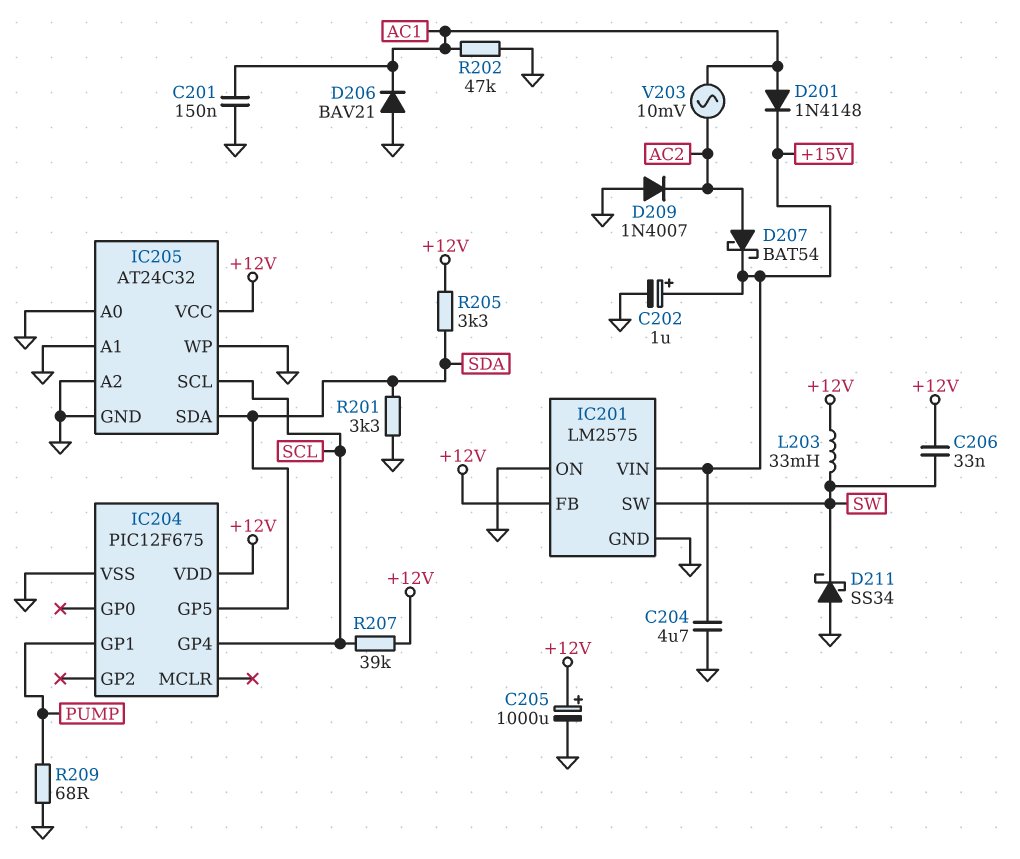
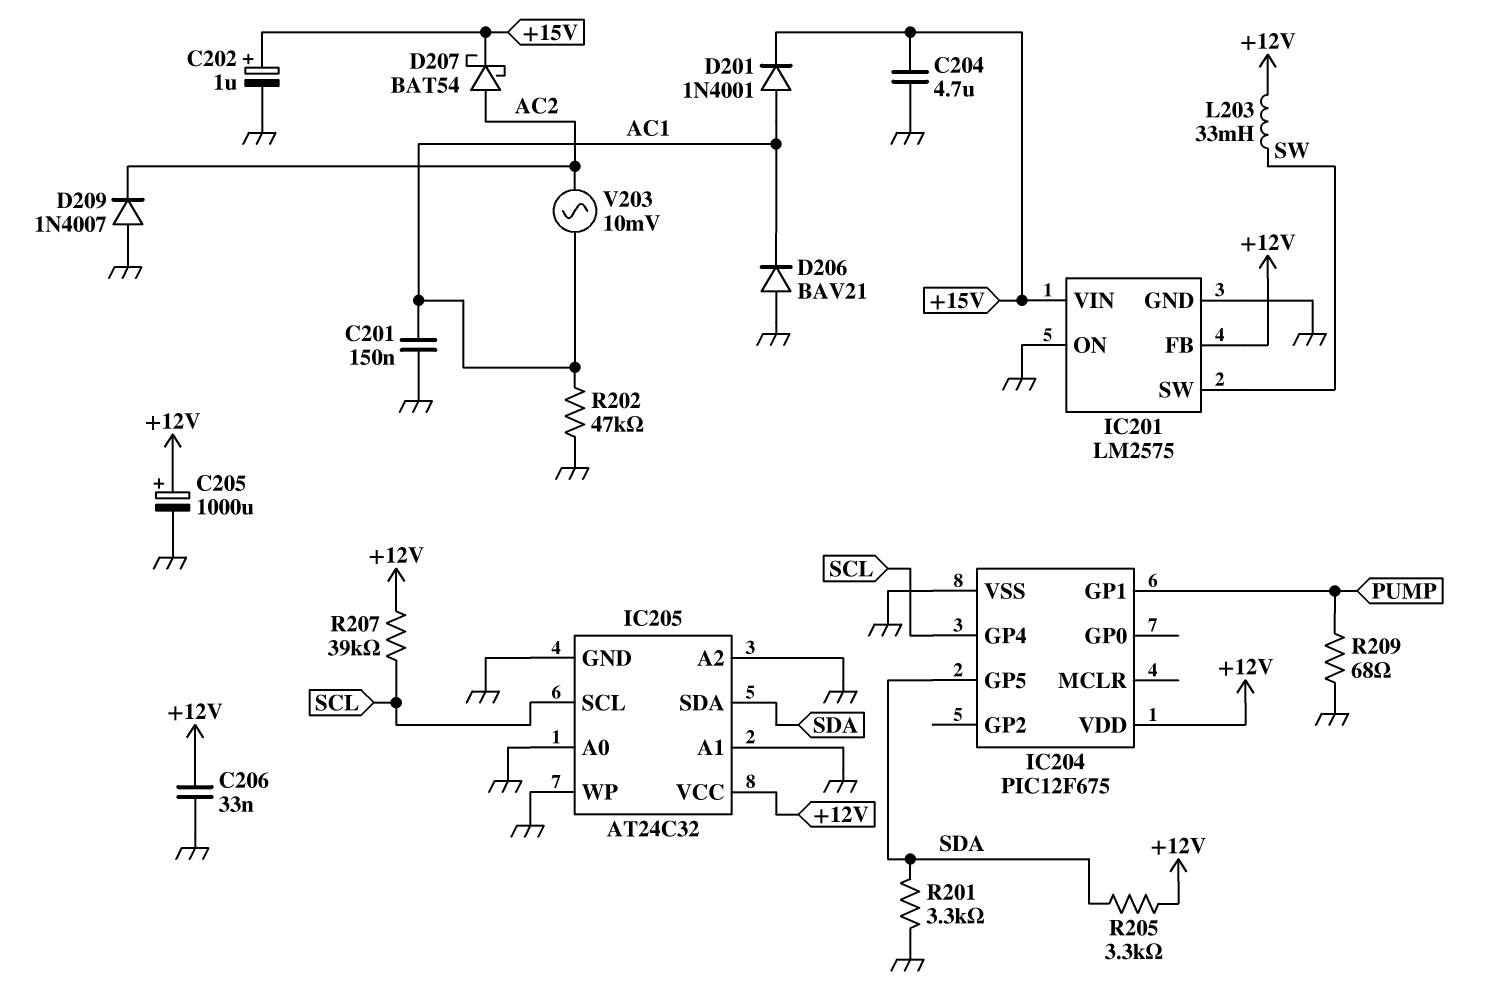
C206: 33nF (+12V, SW) -> 33nF (+12V, GND)
D201: diode 1N4148 (A AC1, K +15V) -> diode 1N4001 (A AC1, K +15V)
D211: schottky SS34 (A GND, K SW) -> none

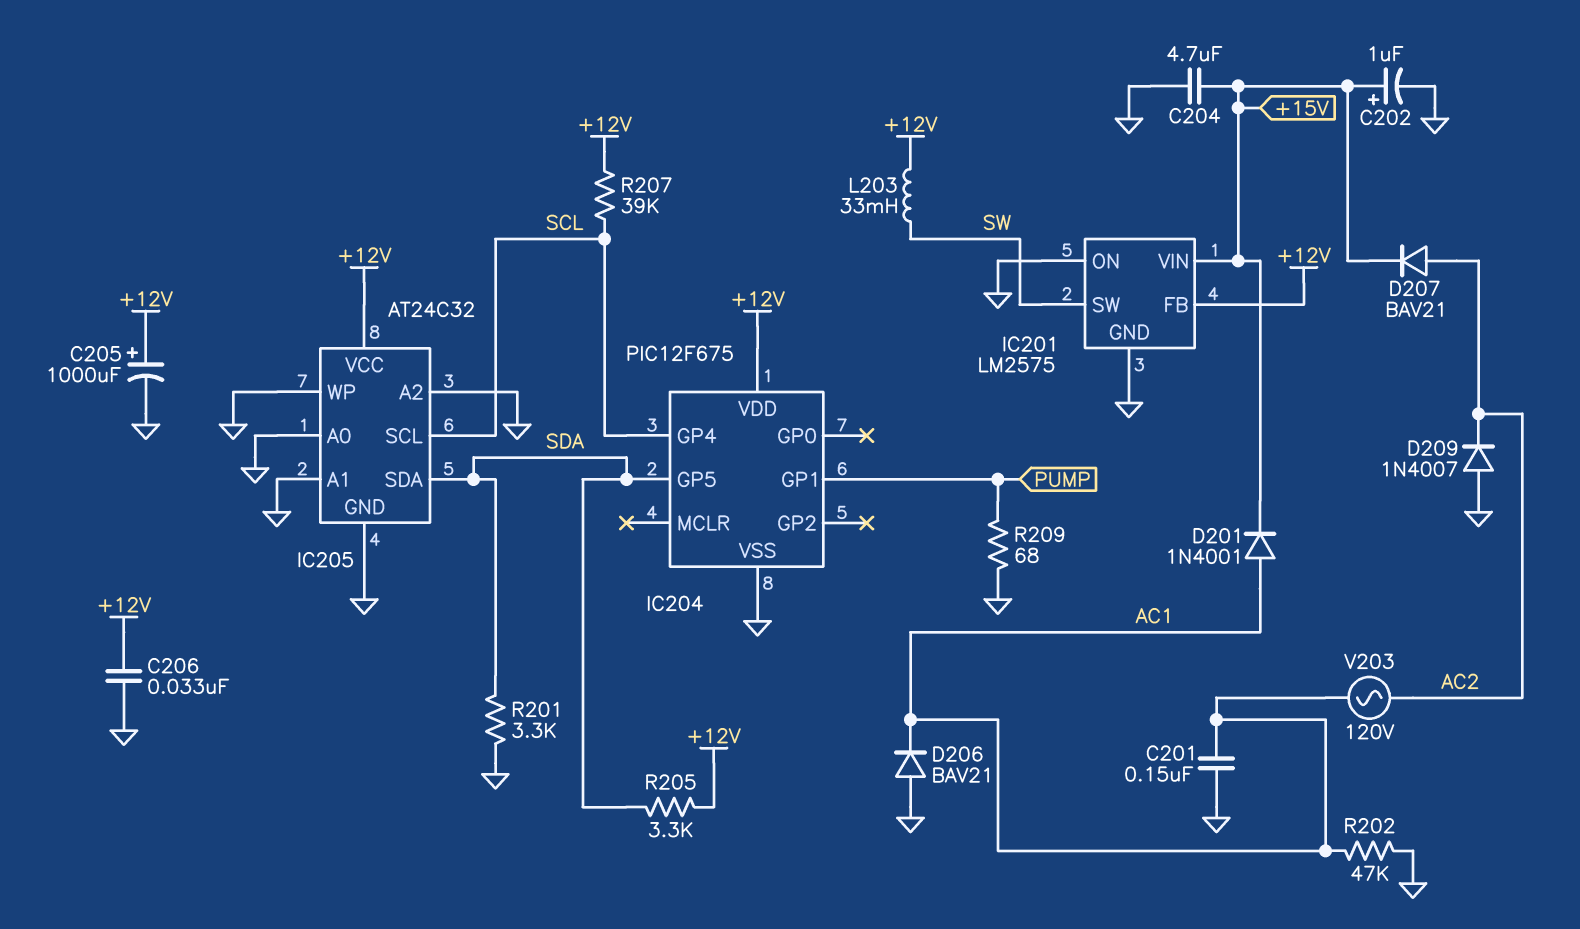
D207: schottky BAT54 (A AC2, K +15V) -> diode BAV21 (A AC2, K +15V)
V203: AC 10mV (AC1, AC2) -> AC 120V (AC1, AC2)

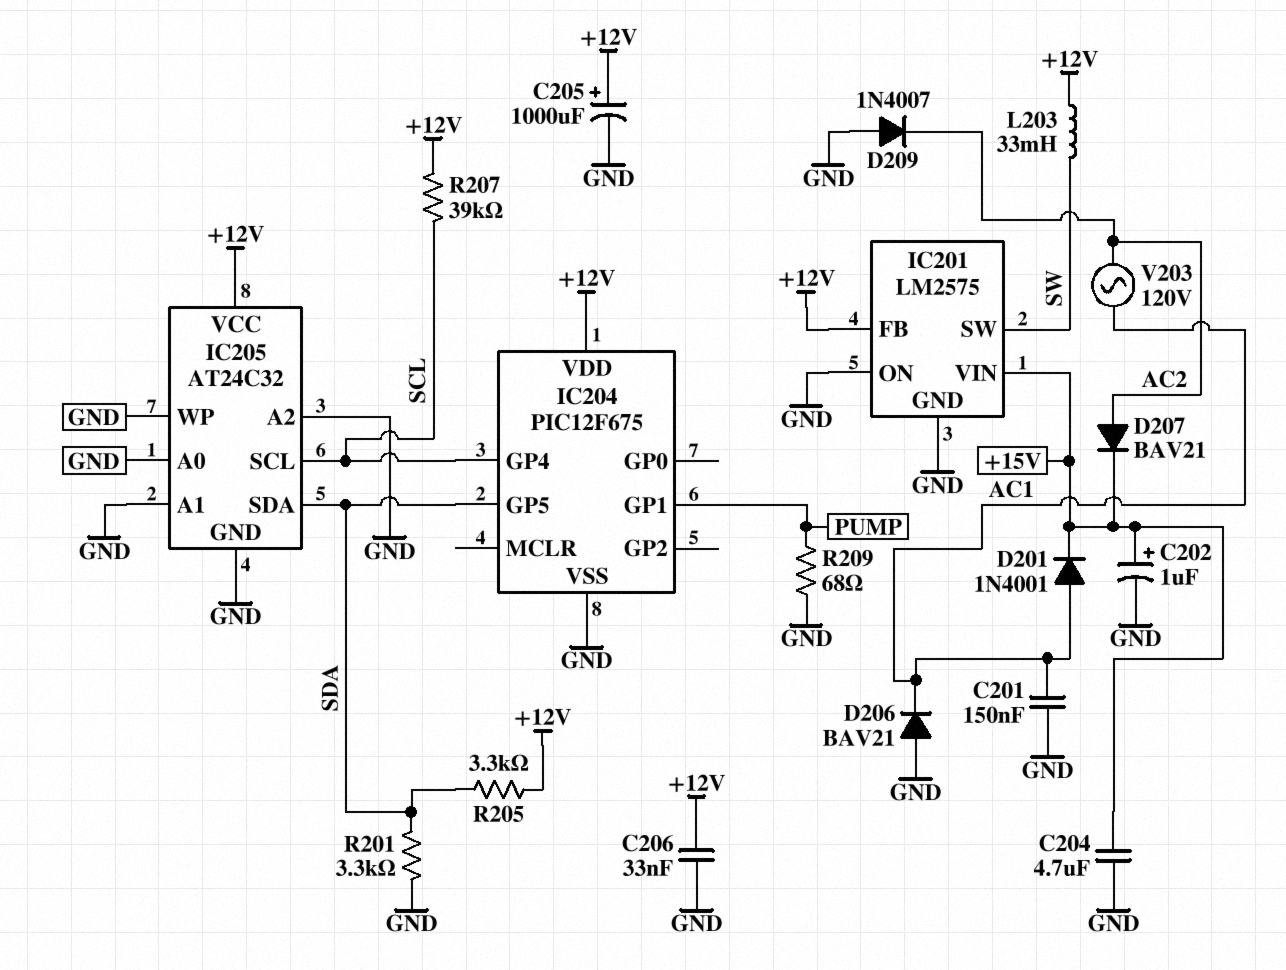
R202: 47k (AC1, GND) -> none

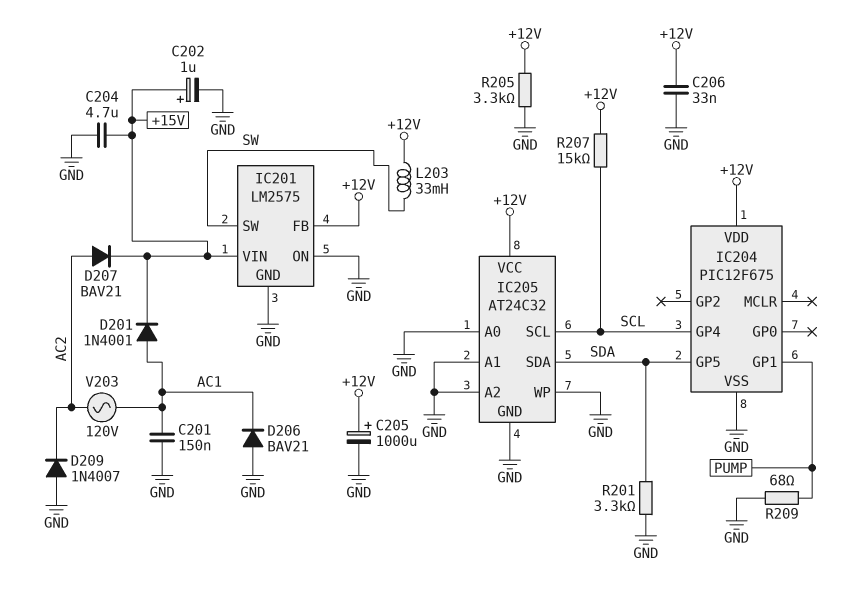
R205: 3.3k (+12V, SDA) -> 3.3k (+12V, GND)
R207: 39k (+12V, SCL) -> 15k (+12V, SCL)

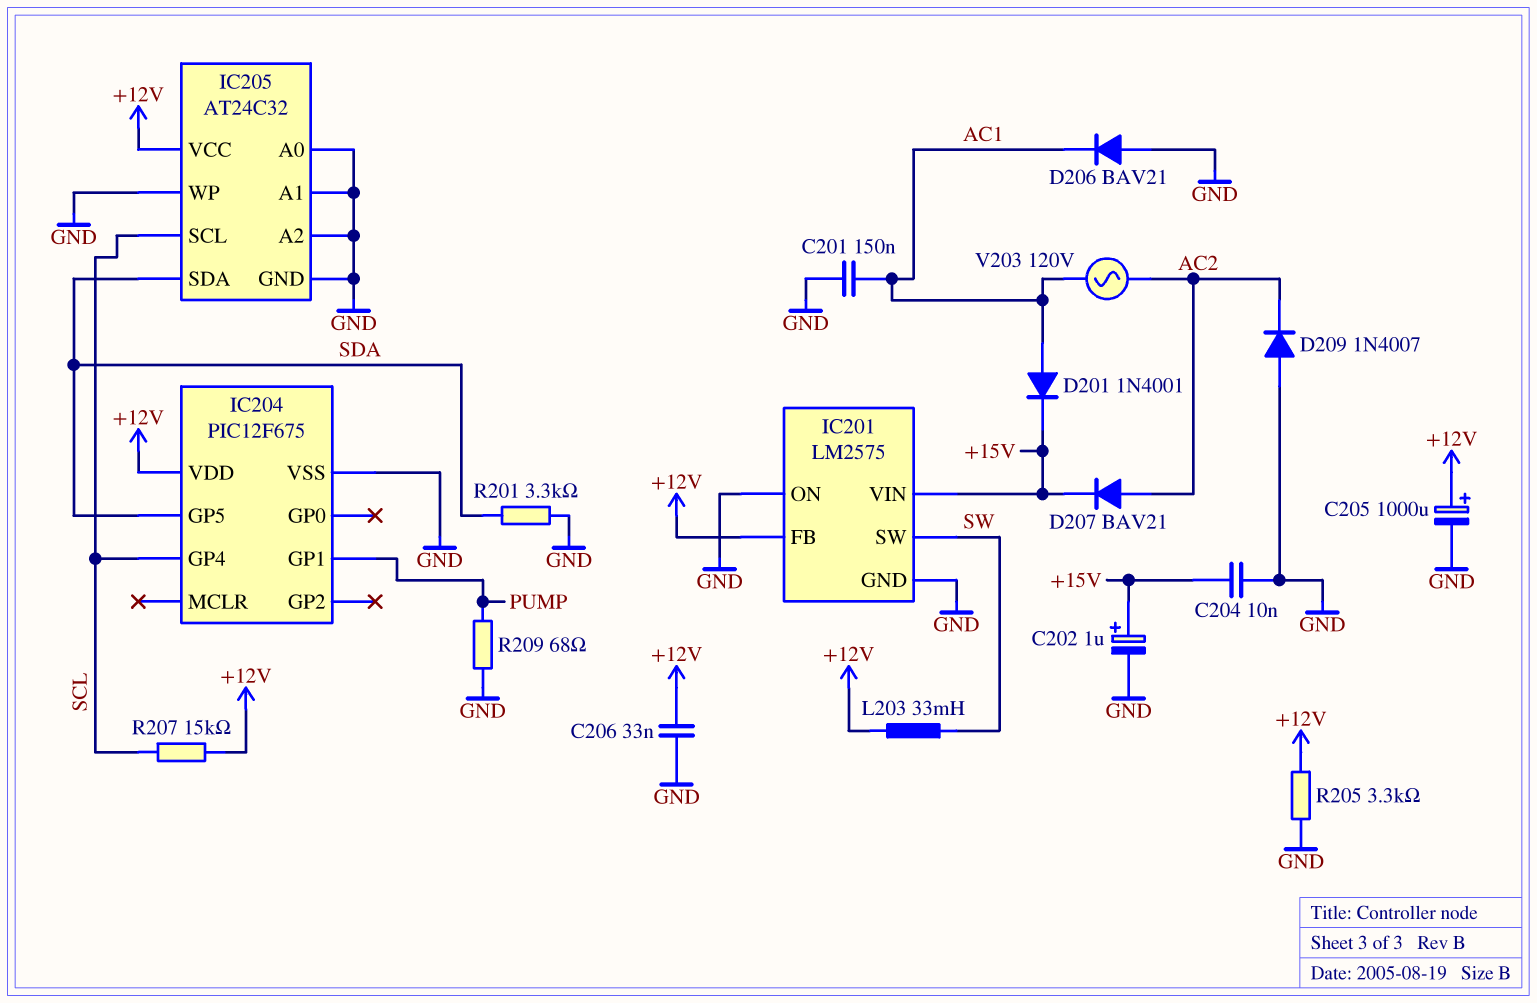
C204: 4.7uF (+15V, GND) -> 10nF (+15V, GND)

